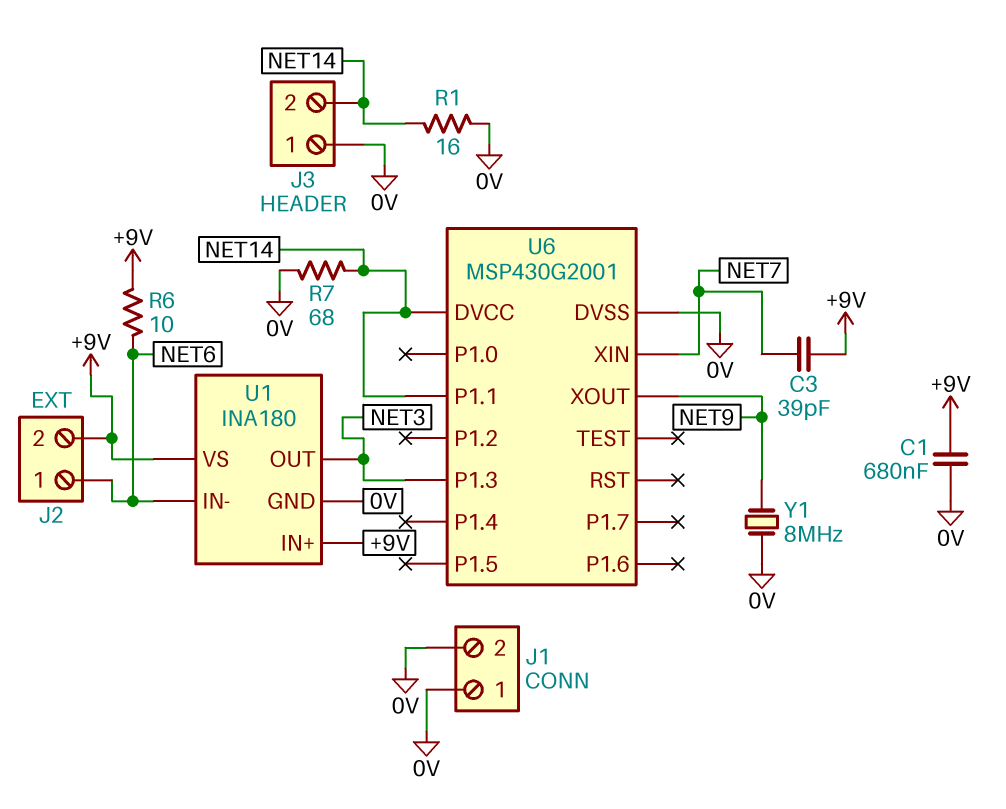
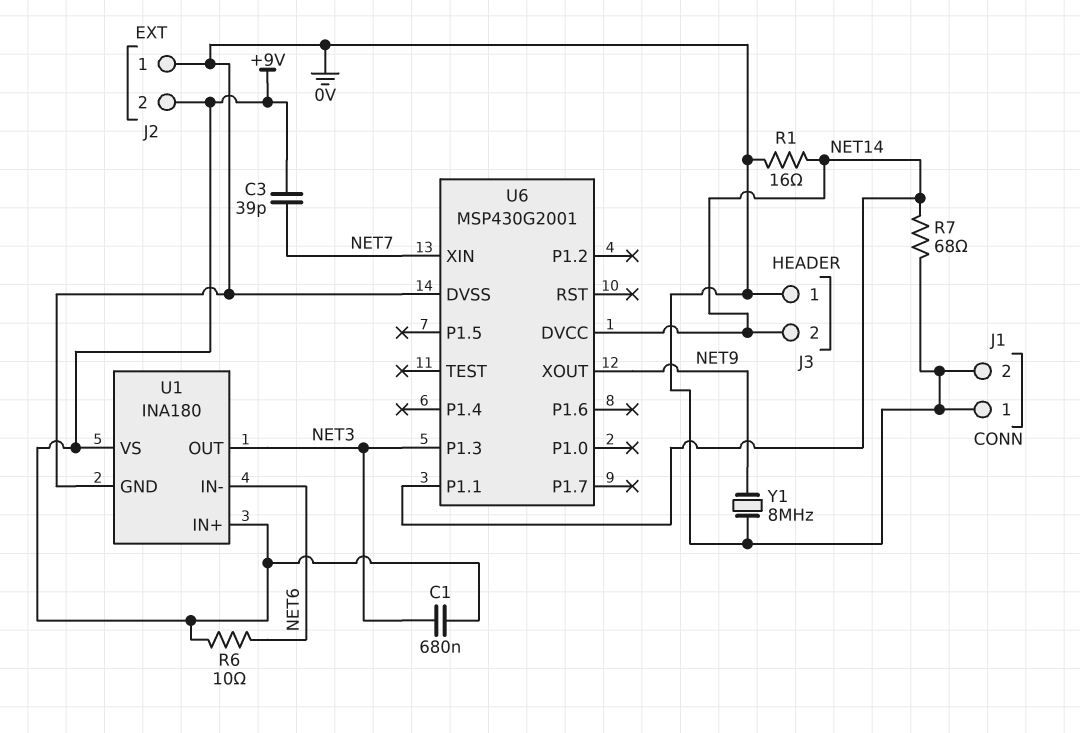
C1: 680nF (+9V, 0V) -> 680nF (+9V, NET3)
J2 pin 1: NET6 -> 0V

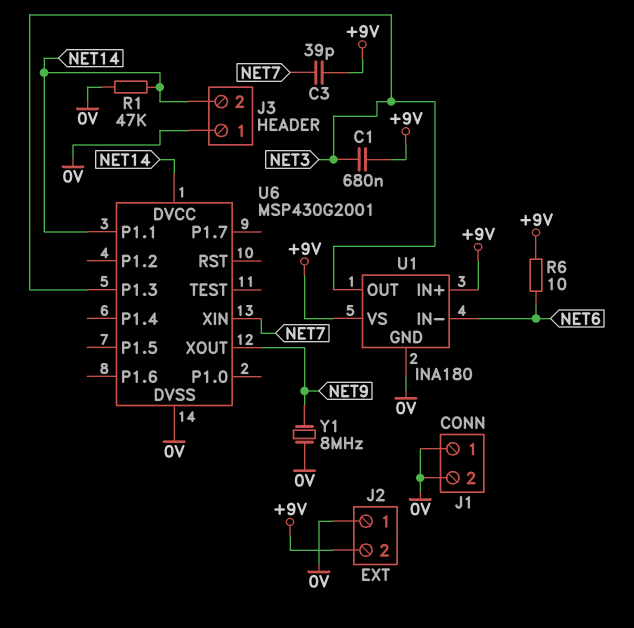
R1: 16 (0V, NET14) -> 47k (0V, NET14)
R7: 68 (0V, NET14) -> none

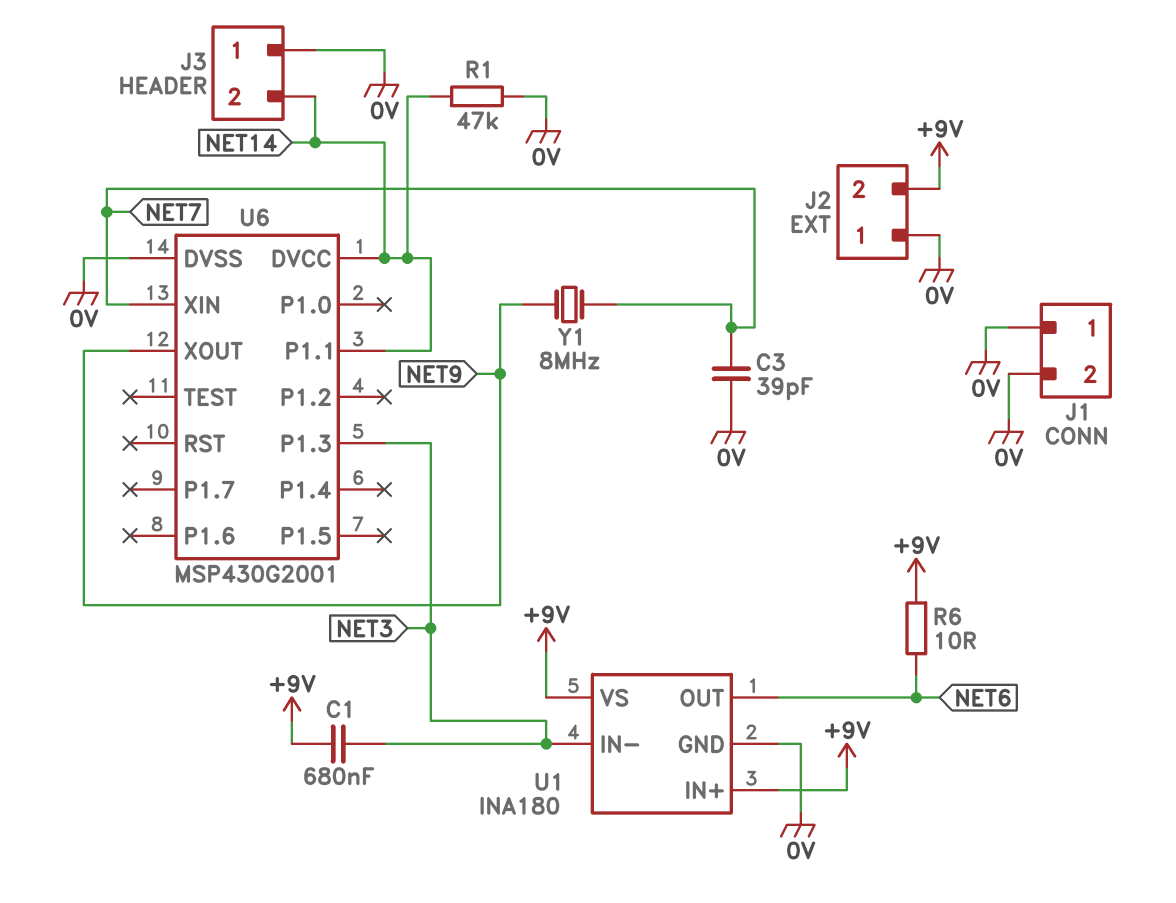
C3: 39pF (+9V, NET7) -> 39pF (0V, NET7)
U1 pin IN-: NET6 -> NET3
U1 pin OUT: NET3 -> NET6
Y1: 8MHz (0V, NET9) -> 8MHz (NET7, NET9)

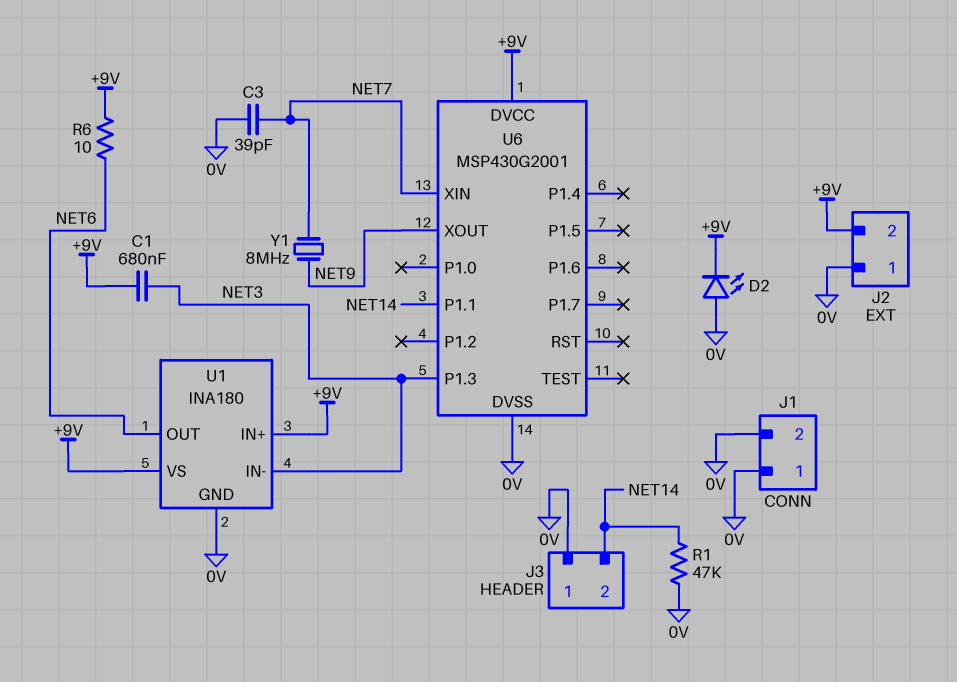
D2: none -> LED (A 0V, K +9V)
U6 pin DVCC: NET14 -> +9V

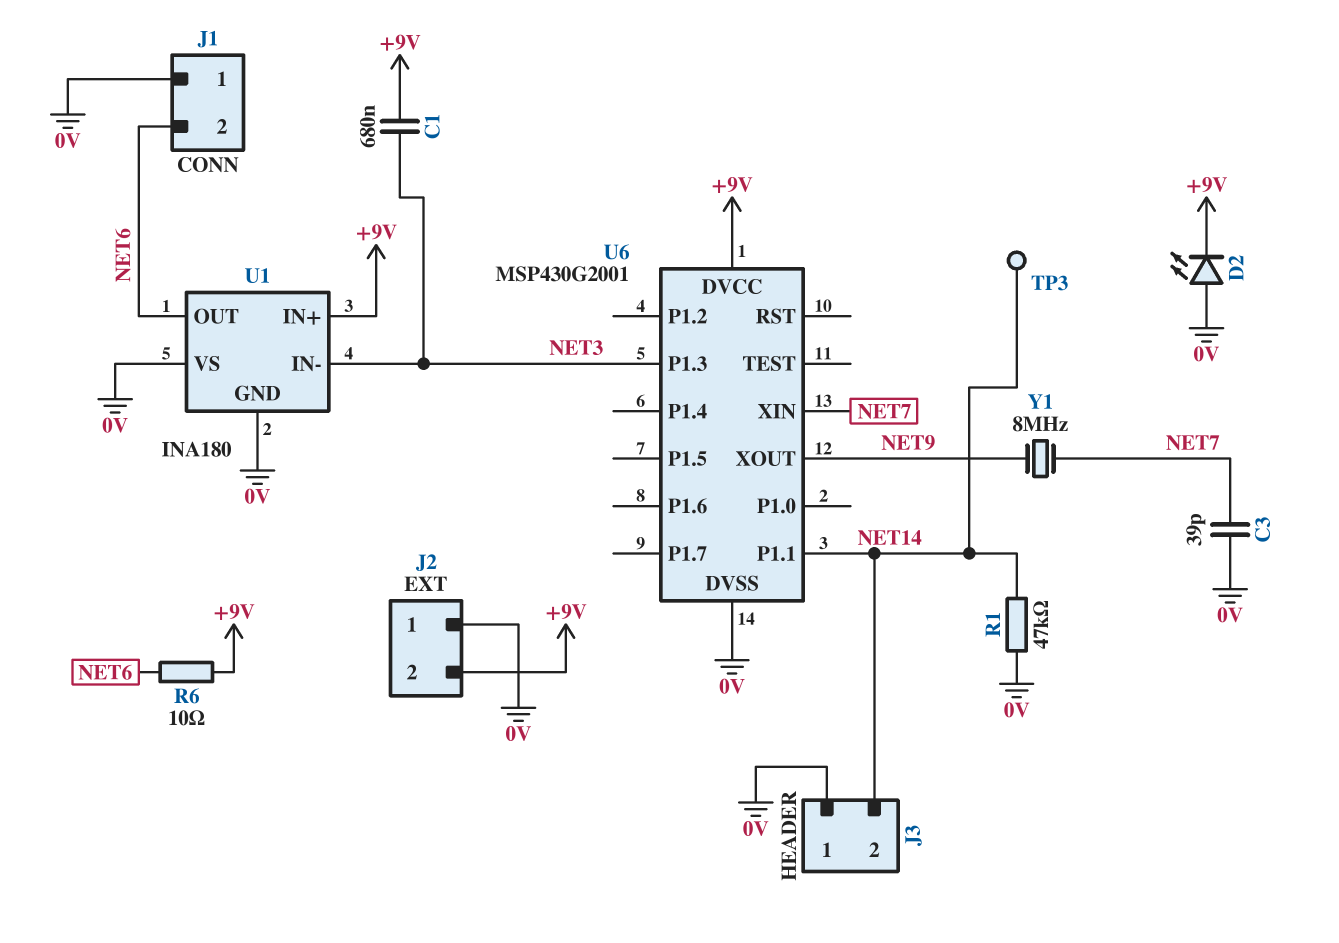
J1 pin 2: 0V -> NET6
TP3: none -> test point (NET14)
U1 pin VS: +9V -> 0V

